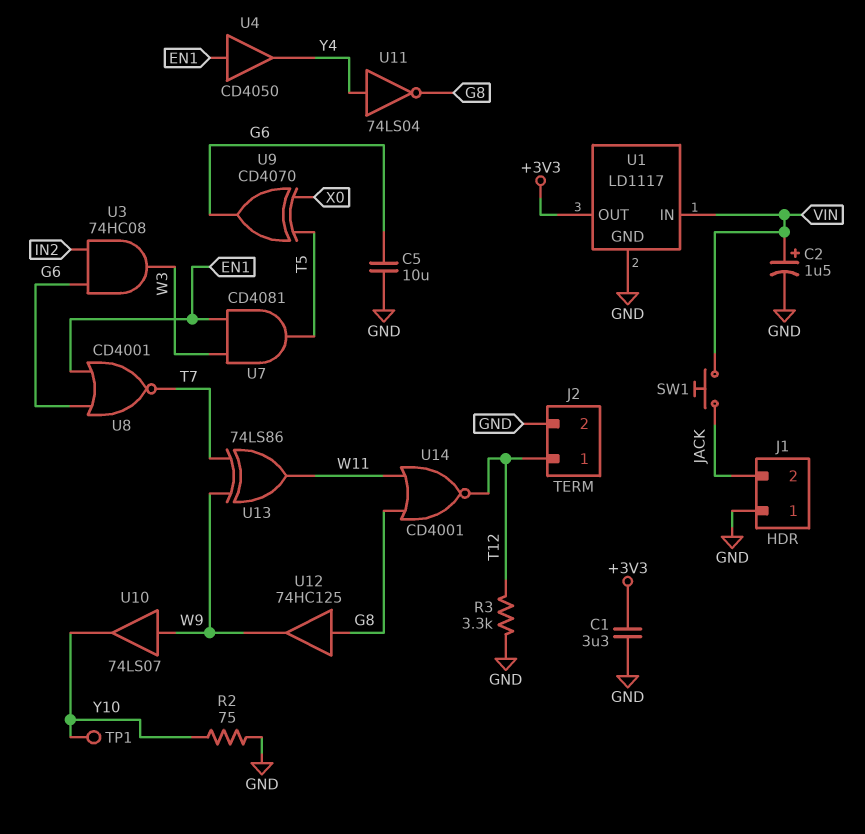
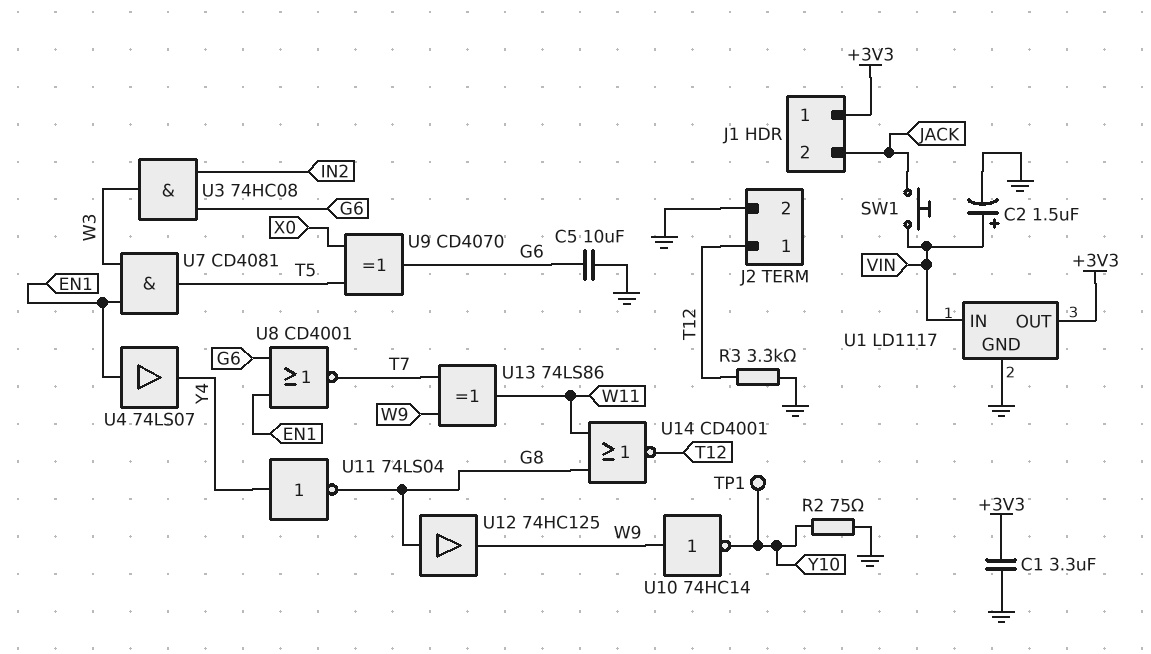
J1 pin 1: GND -> +3V3
U4: buffer CD4050 (in EN1, out Y4) -> buffer 74LS07 (in EN1, out Y4)
U10: buffer 74LS07 (in W9, out Y10) -> NOT 74HC14 (in W9, out Y10)

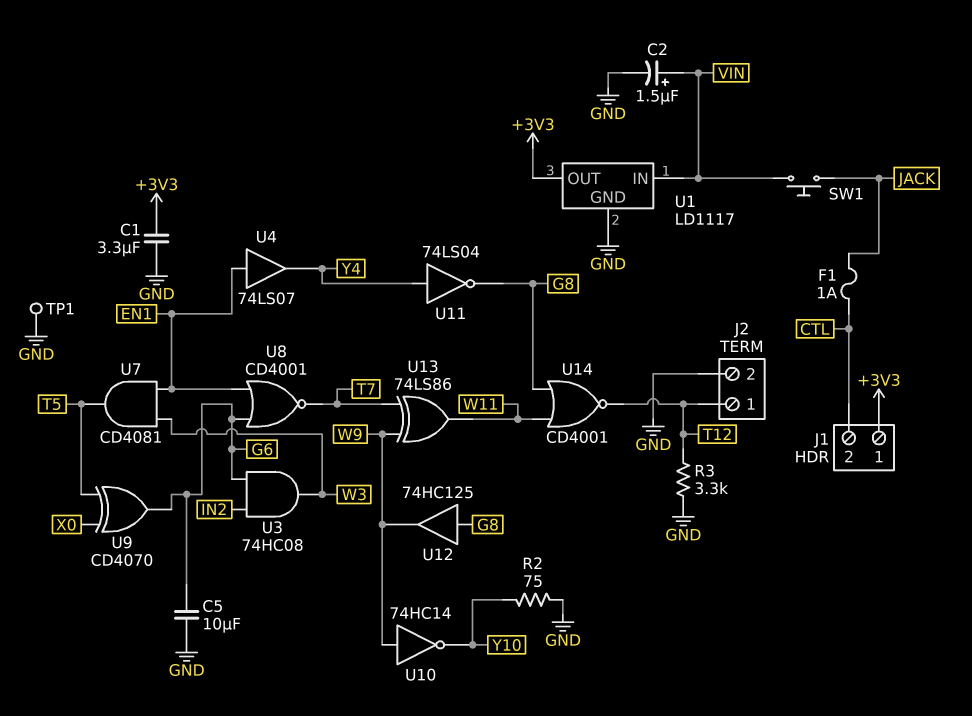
F1: none -> 1A (CTL, JACK)
J1 pin 2: JACK -> CTL
TP1: test point (Y10) -> test point (GND)

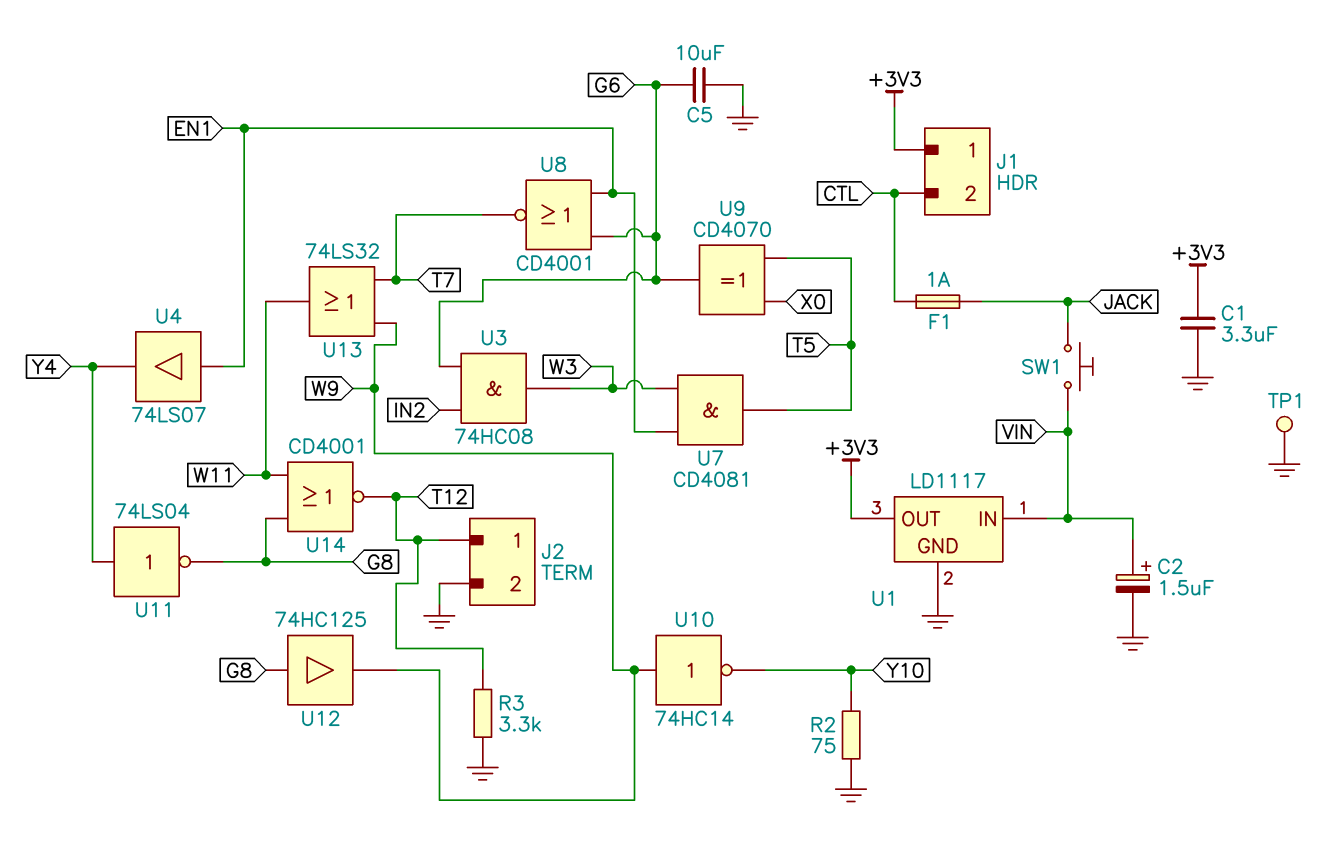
U13: XOR 74LS86 (in T7, in W9, out W11) -> OR 74LS32 (in T7, in W9, out W11)

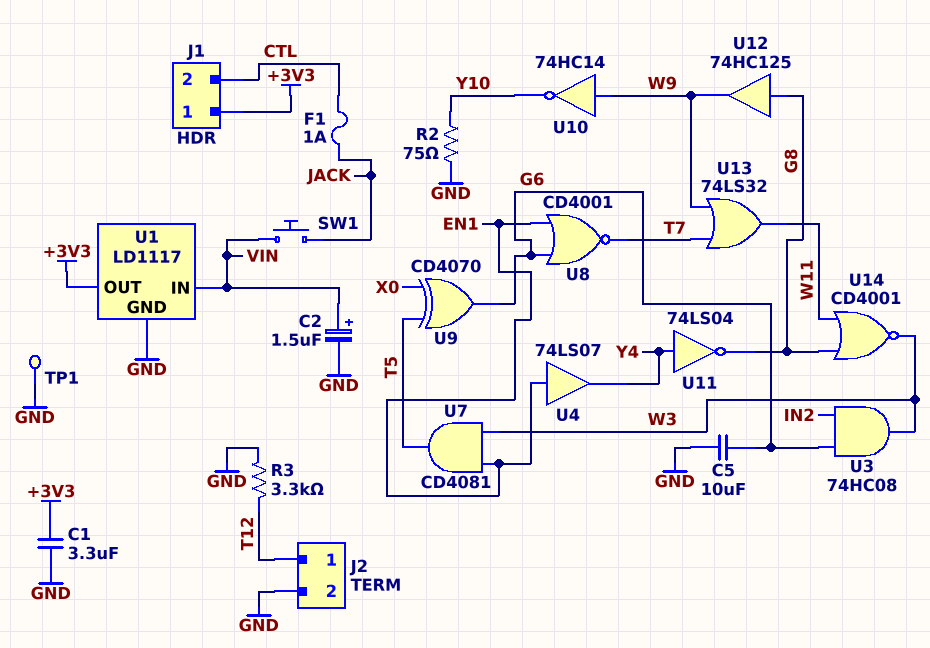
U14: NOR CD4001 (in G8, in W11, out T12) -> NOR CD4001 (in G8, in W11, out W3)

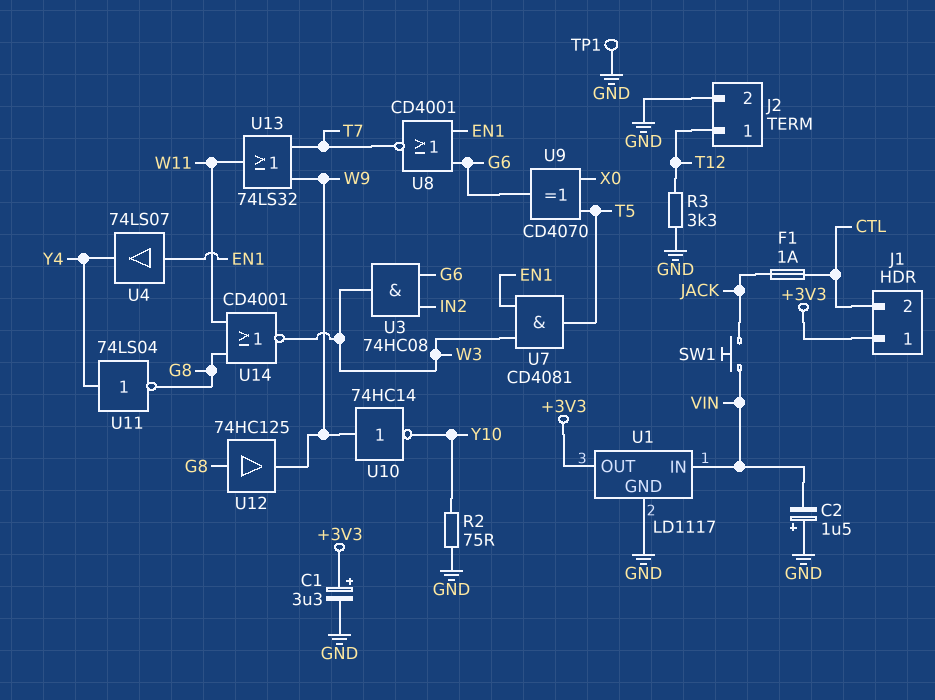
C1: 3.3uF (+3V3, GND) -> 3.3uF (plus +3V3, minus GND)
C2: 1.5uF (plus VIN, minus GND) -> 1.5uF (plus GND, minus VIN)
C5: 10uF (G6, GND) -> none

